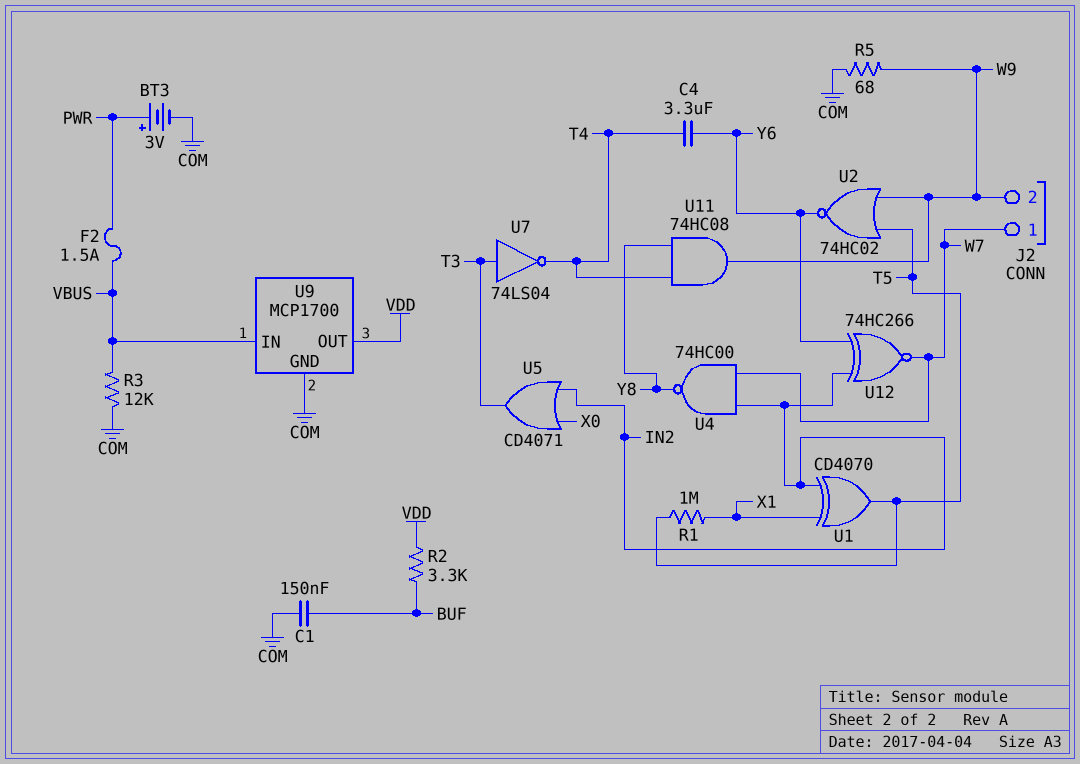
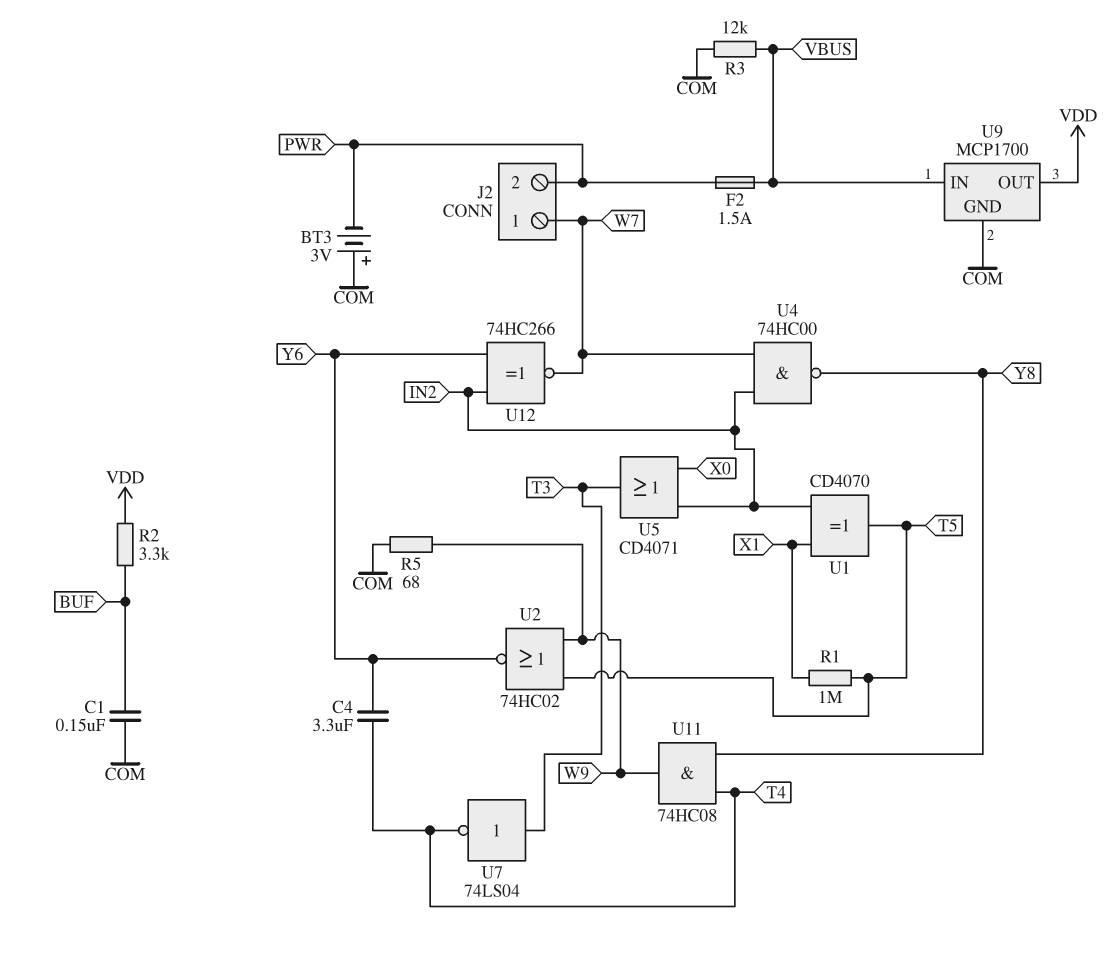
BT3: 3V (plus PWR, minus COM) -> 3V (plus COM, minus PWR)
J2 pin 2: W9 -> PWR

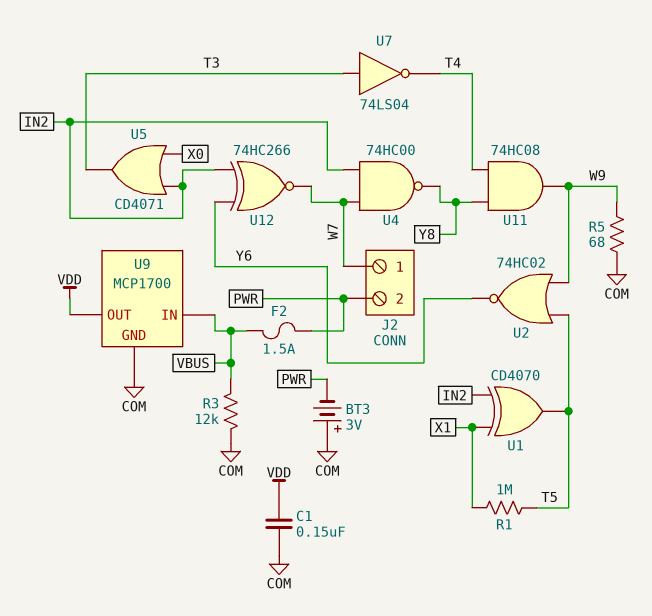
C1: 150nF (BUF, COM) -> 150nF (COM, VDD)
C4: 3.3uF (T4, Y6) -> none
R2: 3.3k (BUF, VDD) -> none

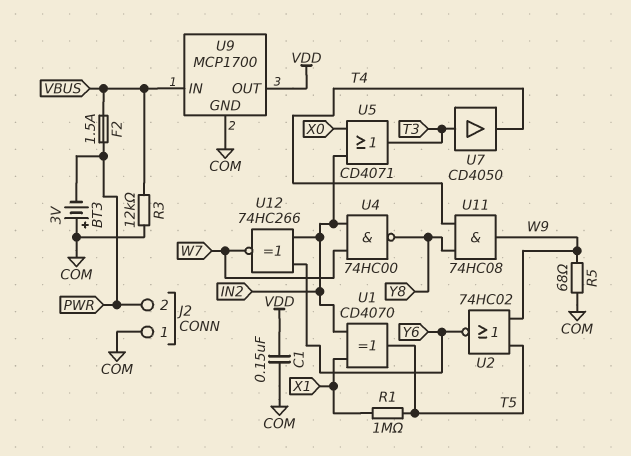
J2 pin 1: W7 -> COM
U7: NOT 74LS04 (in T3, out T4) -> buffer CD4050 (in T3, out T4)

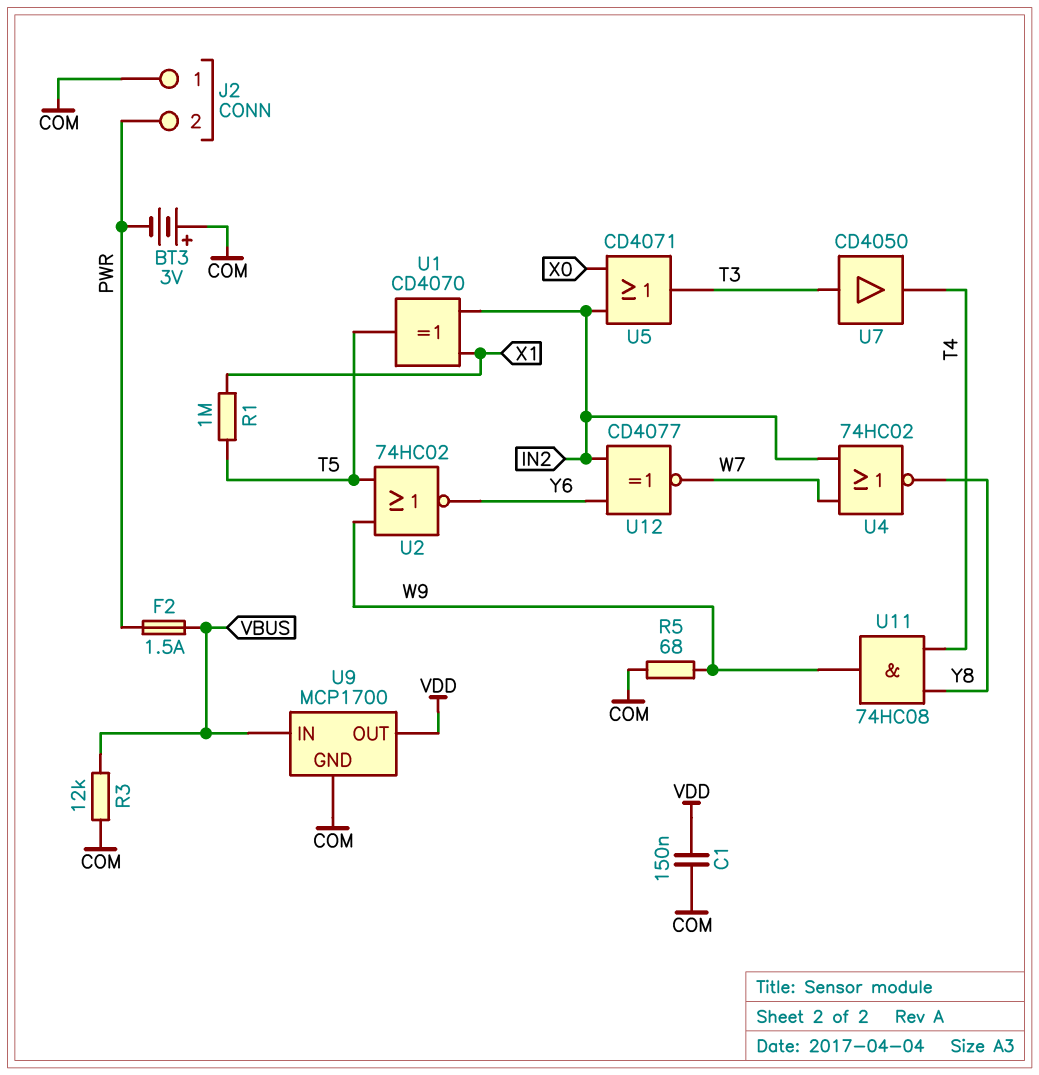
U4: NAND 74HC00 (in IN2, in W7, out Y8) -> NOR 74HC02 (in IN2, in W7, out Y8)
U12: XNOR 74HC266 (in IN2, in Y6, out W7) -> XNOR CD4077 (in IN2, in Y6, out W7)

